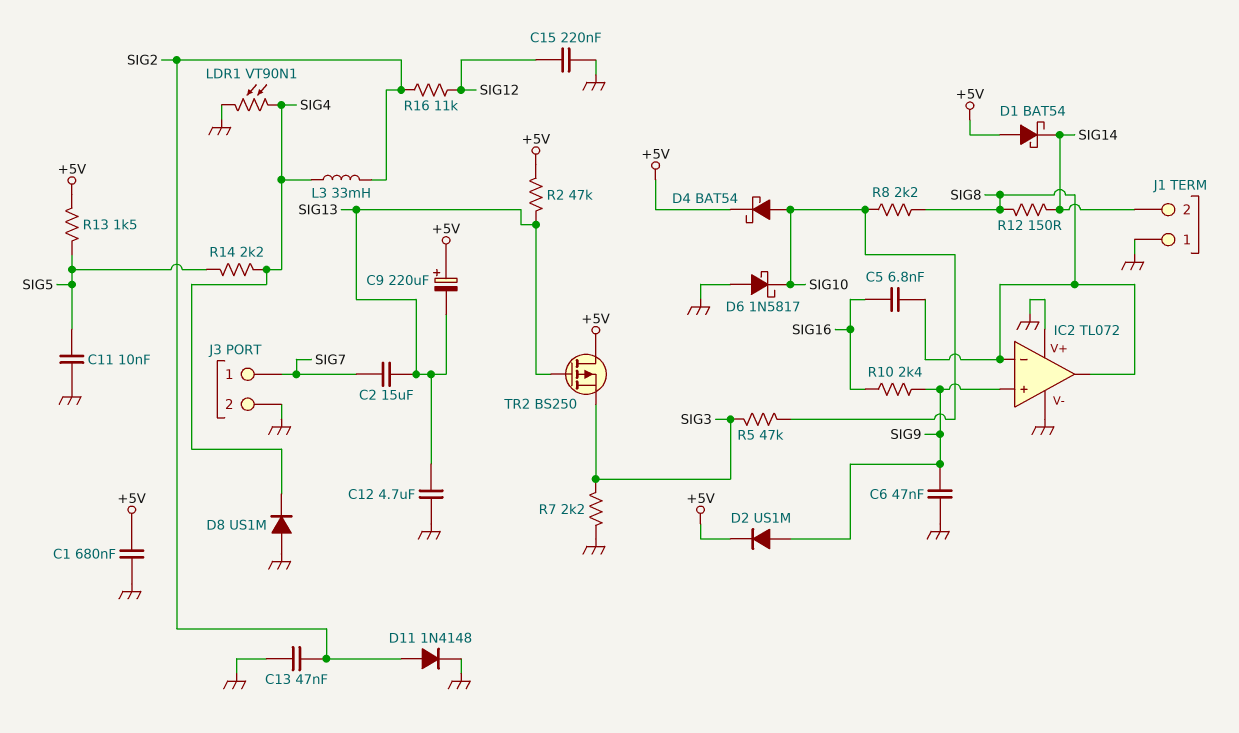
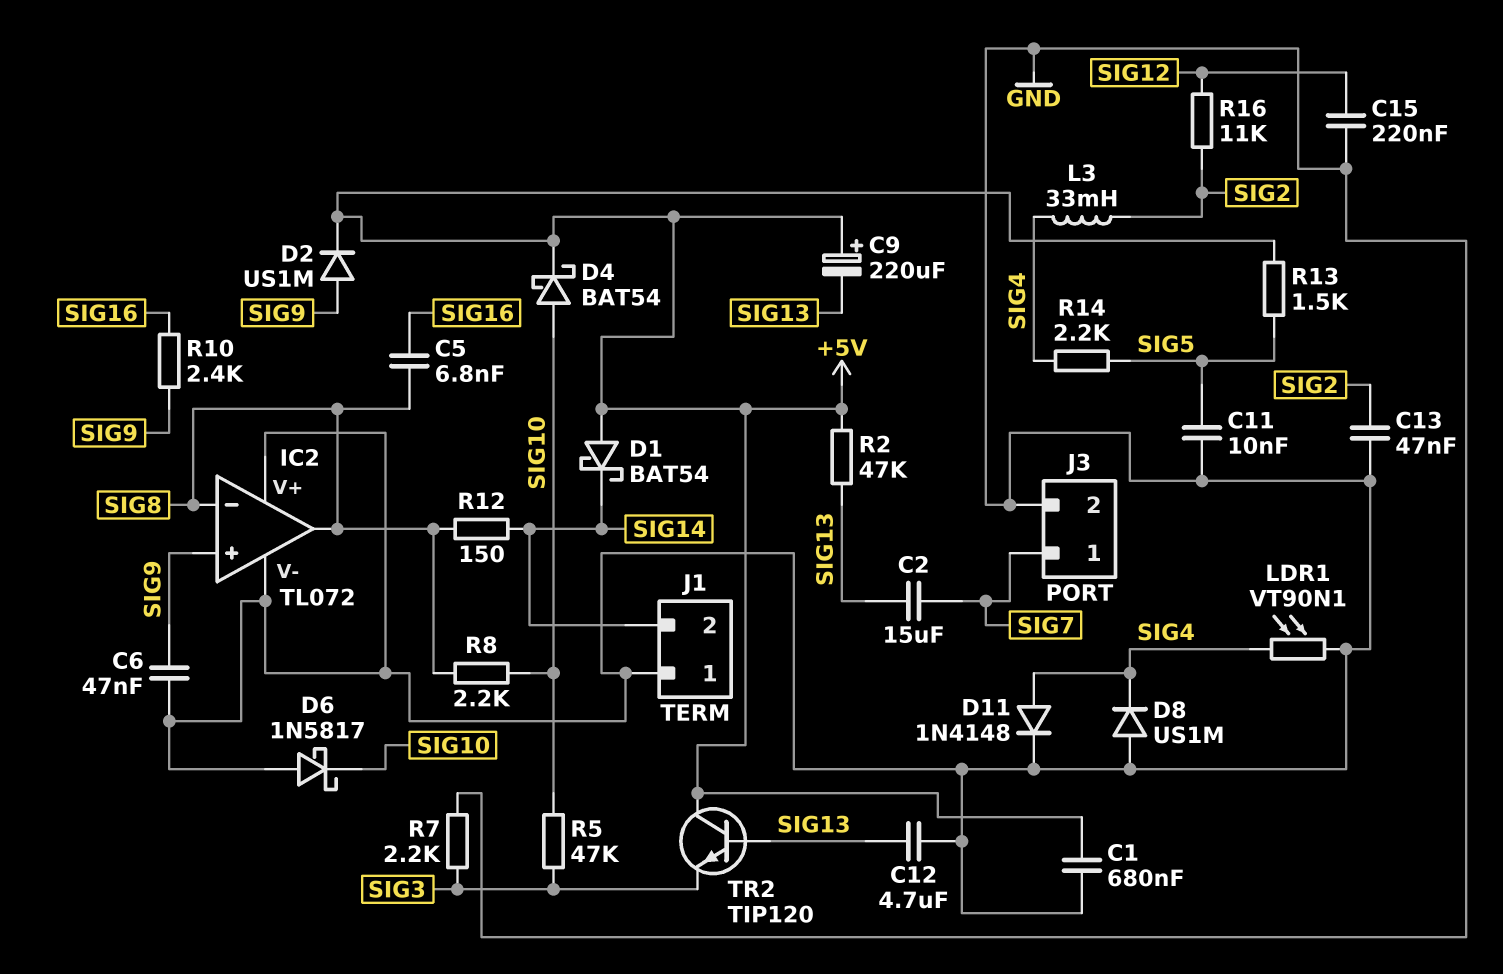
D11: diode 1N4148 (A SIG2, K GND) -> diode 1N4148 (A SIG4, K GND)
TR2: PMOS BS250 (G SIG13, D +5V, S SIG3) -> NPN TIP120 (B SIG13, C +5V, E SIG3)

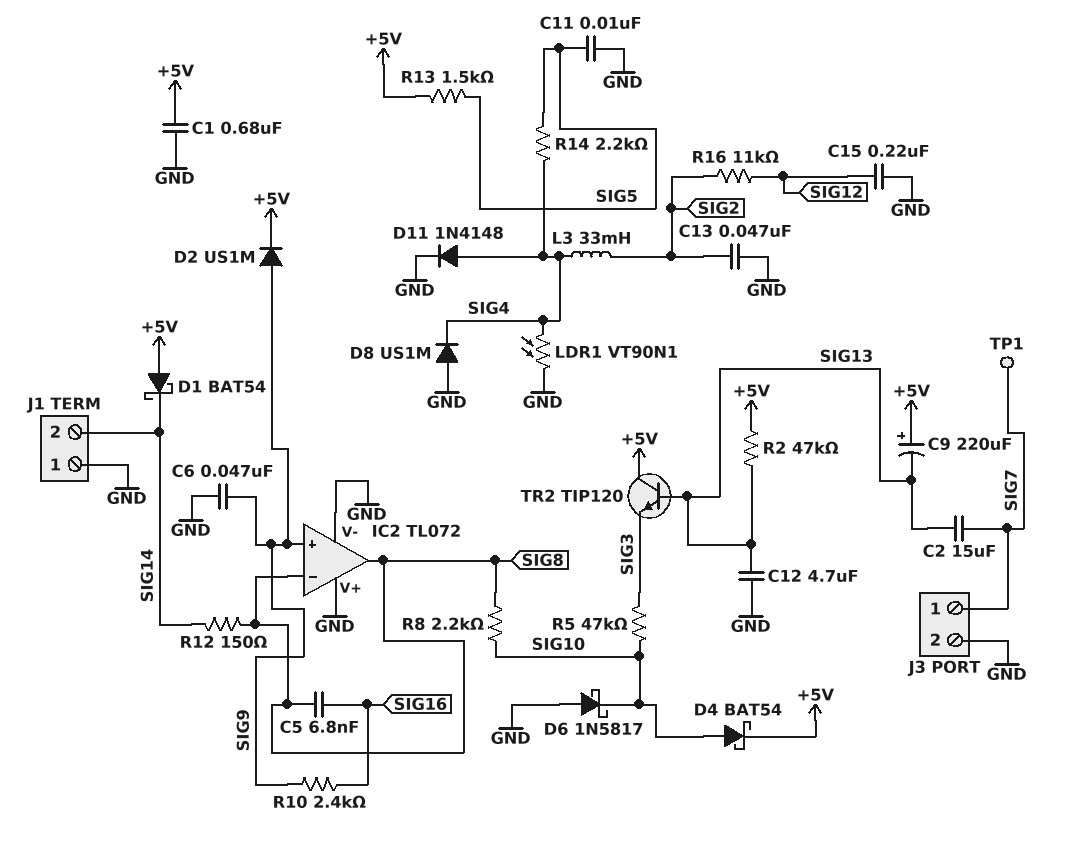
R7: 2.2k (GND, SIG3) -> none
TP1: none -> test point (SIG7)

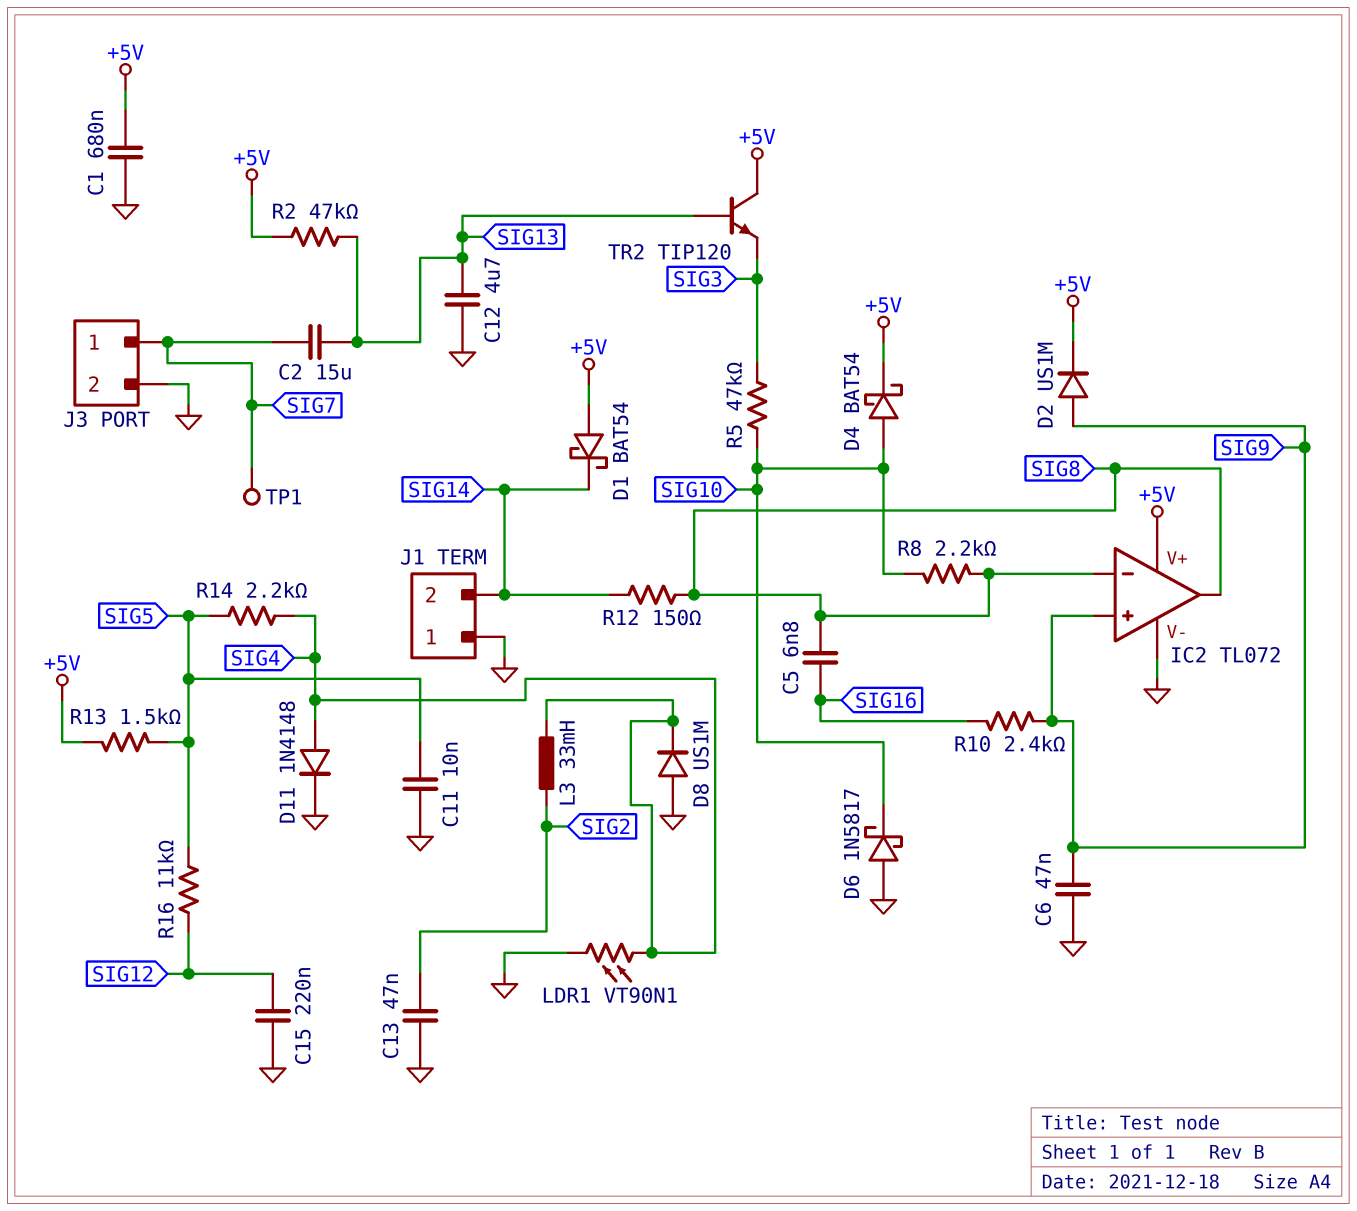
C9: 220uF (plus +5V, minus SIG13) -> none
IC2 pin V+: GND -> +5V
R16: 11k (SIG2, SIG12) -> 11k (SIG5, SIG12)

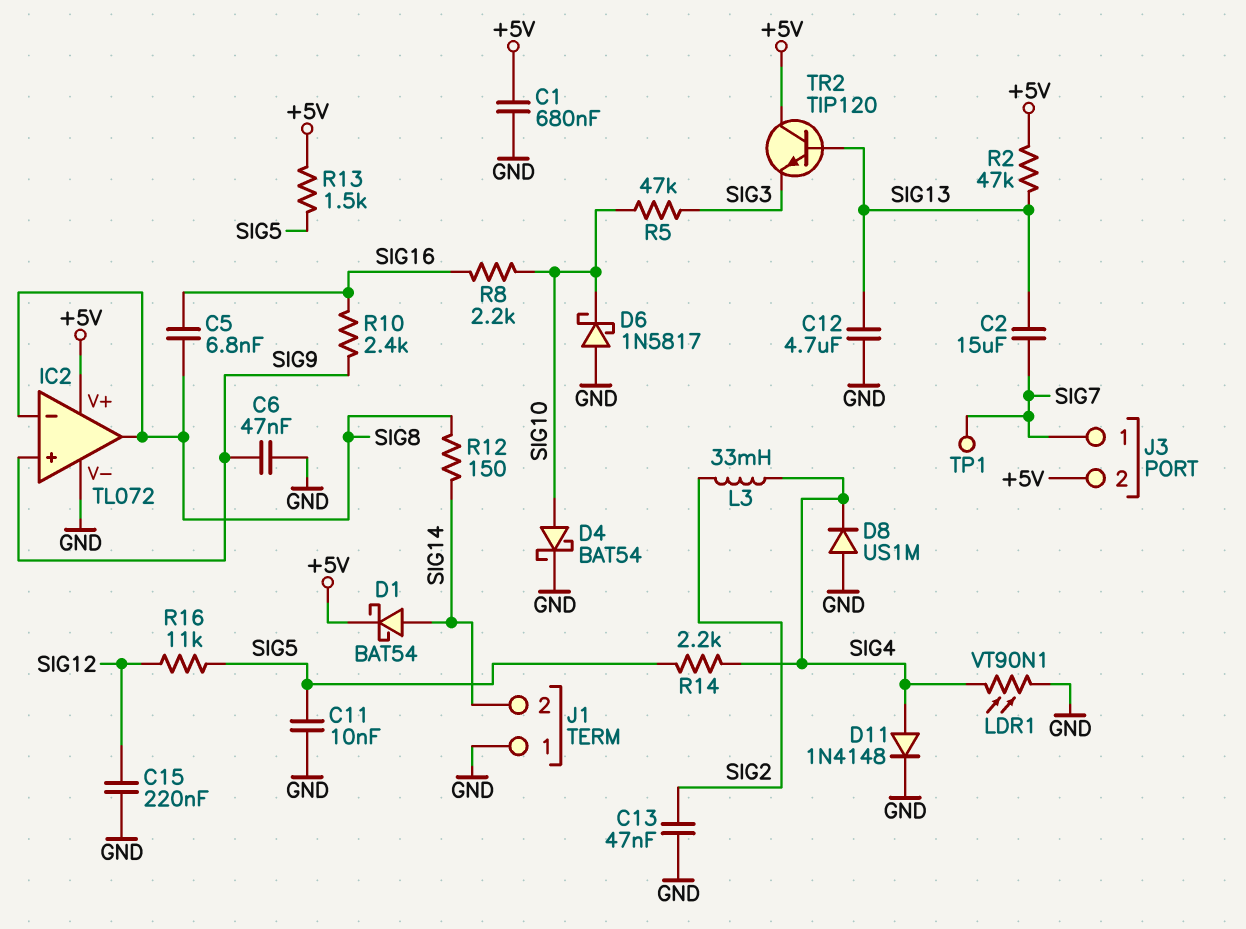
D1: schottky BAT54 (A +5V, K SIG14) -> schottky BAT54 (A SIG14, K +5V)
D2: diode US1M (A SIG9, K +5V) -> none
D4: schottky BAT54 (A SIG10, K +5V) -> schottky BAT54 (A SIG10, K GND)
J3 pin 2: GND -> +5V
R8: 2.2k (SIG8, SIG10) -> 2.2k (SIG10, SIG16)

